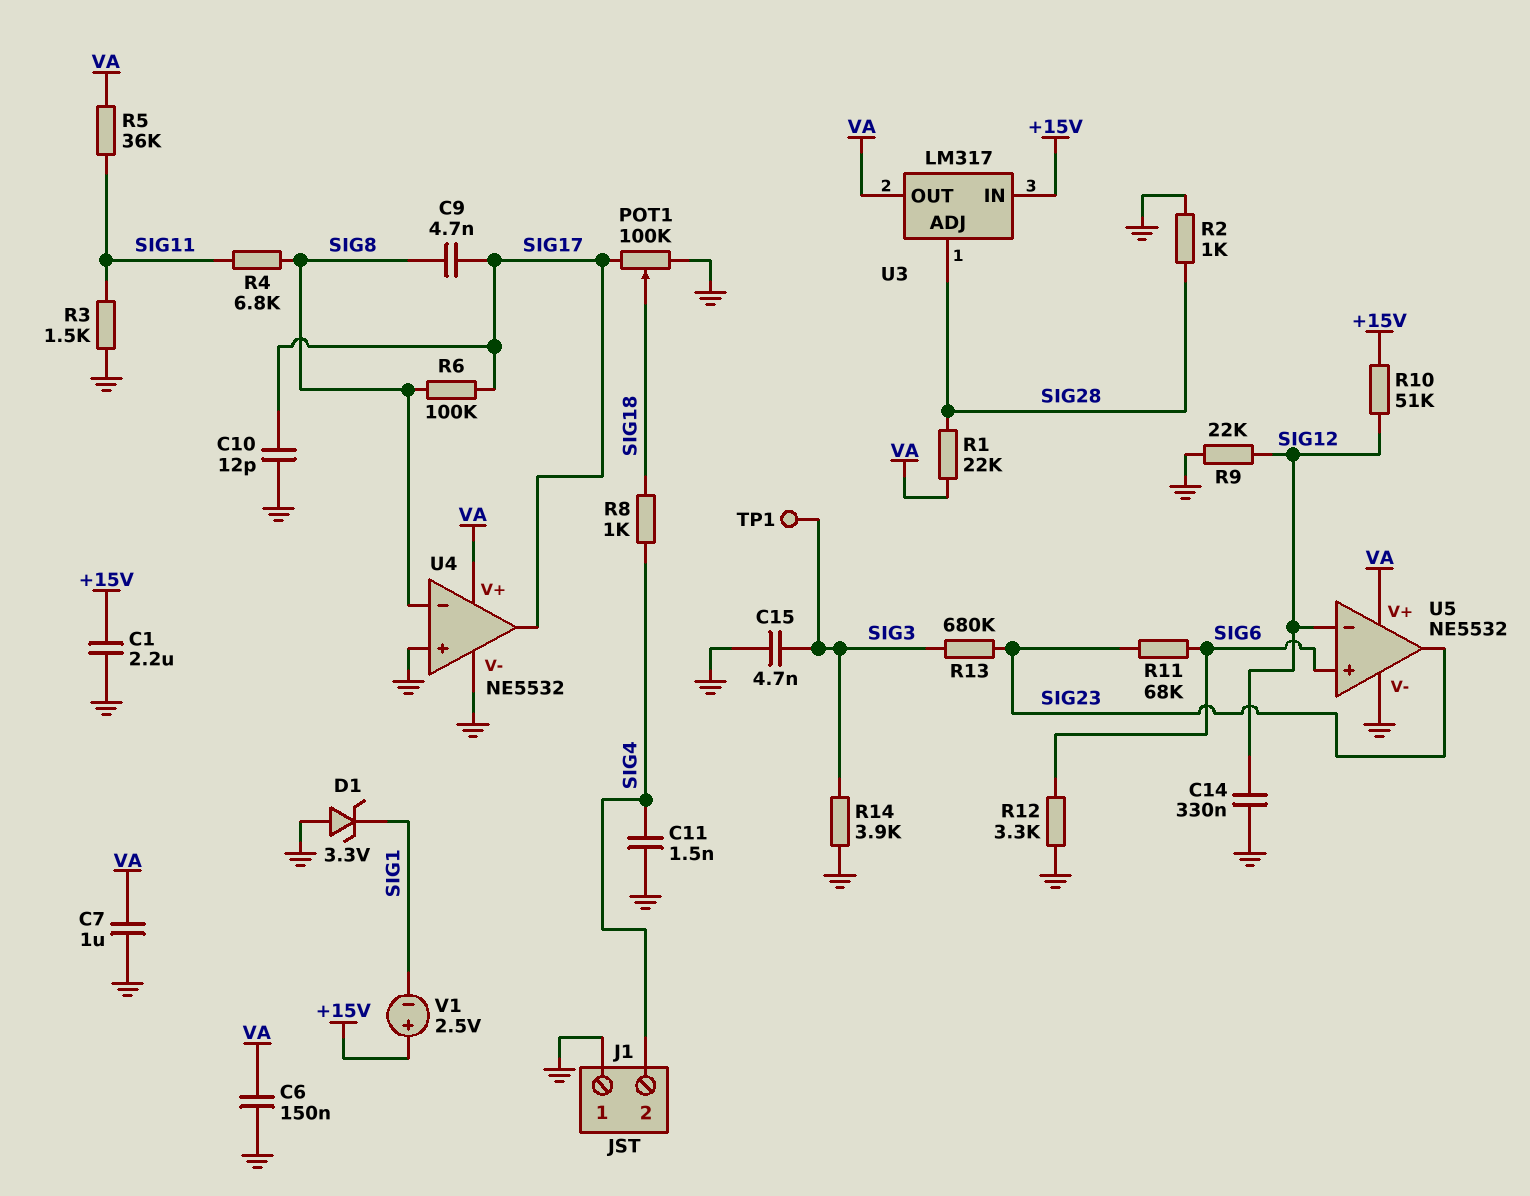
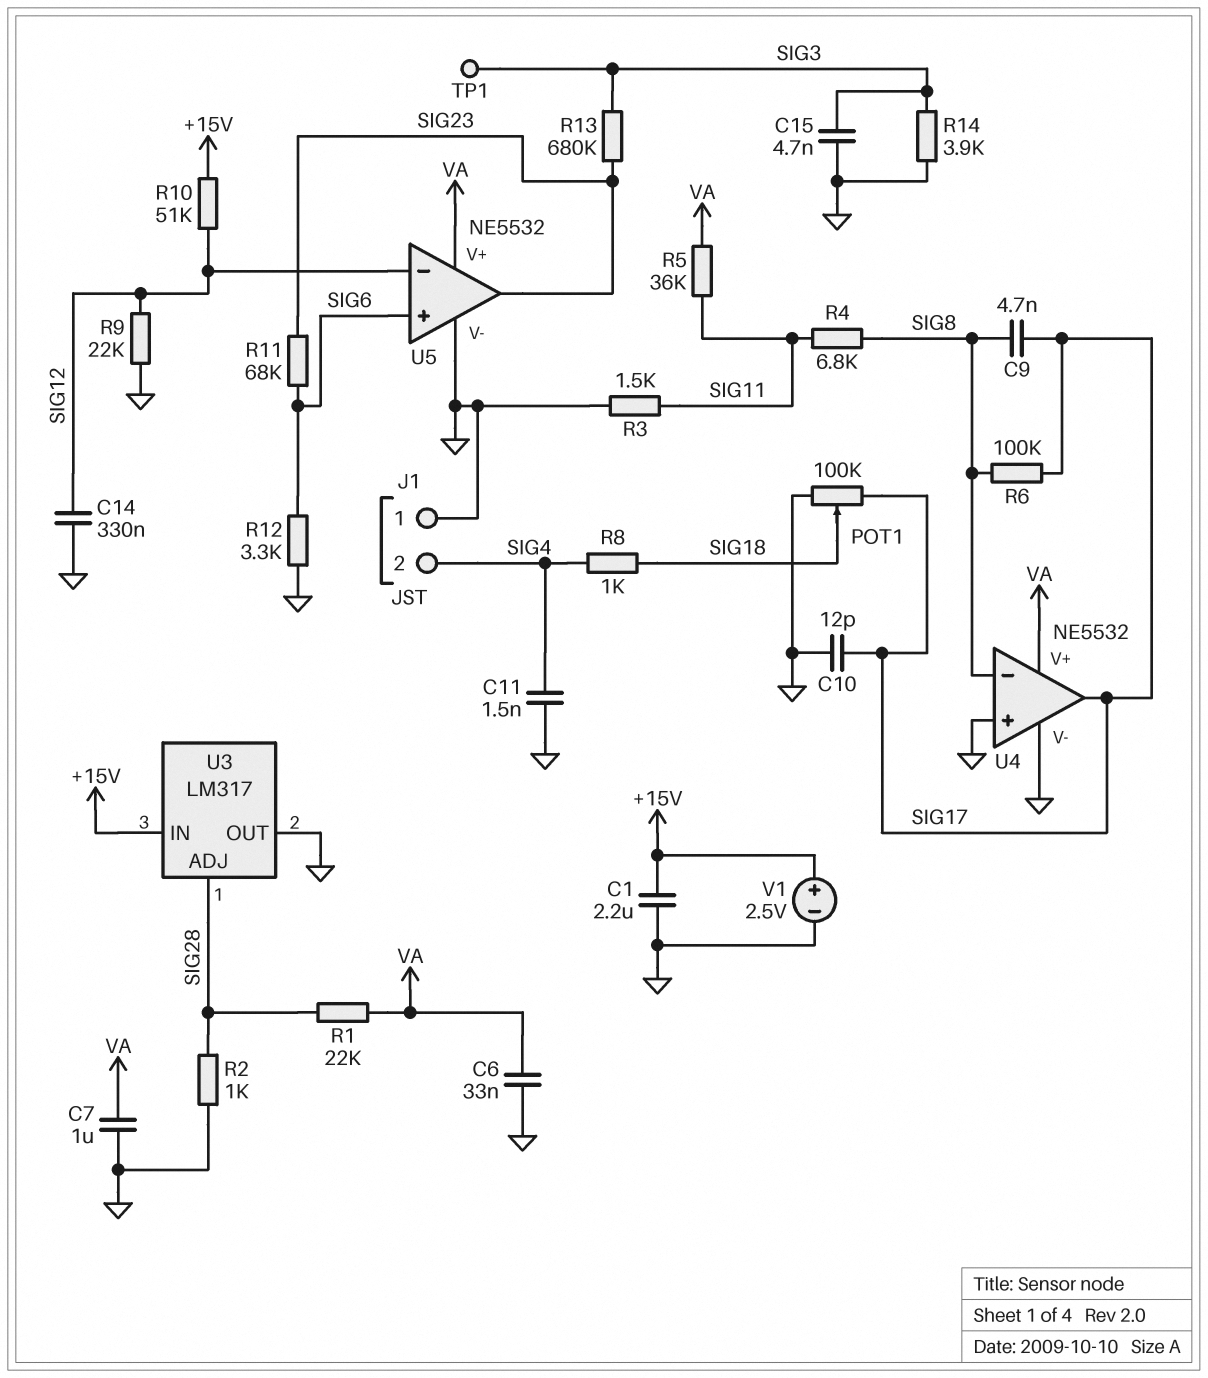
C6: 150nF (GND, VA) -> 33nF (GND, VA)
D1: zener 3.3V (A GND, K SIG1) -> none
U3 pin OUT: VA -> GND
V1: 2.5V (plus +15V, minus SIG1) -> 2.5V (plus +15V, minus GND)

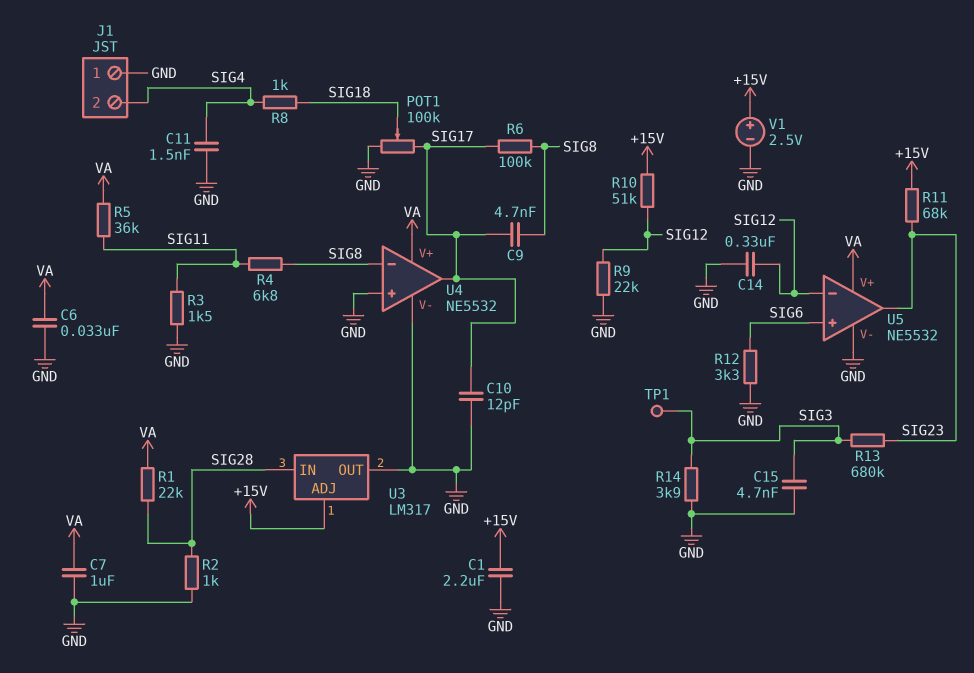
R11: 68k (SIG6, SIG23) -> 68k (+15V, SIG23)
U3 pin ADJ: SIG28 -> +15V
U3 pin IN: +15V -> SIG28

